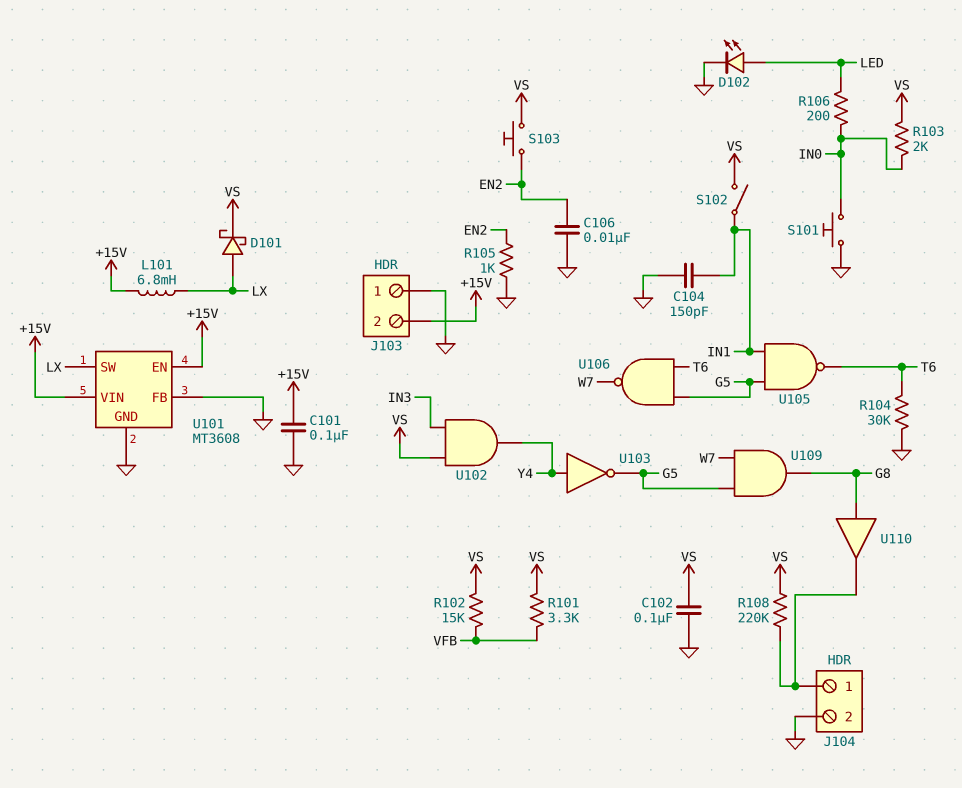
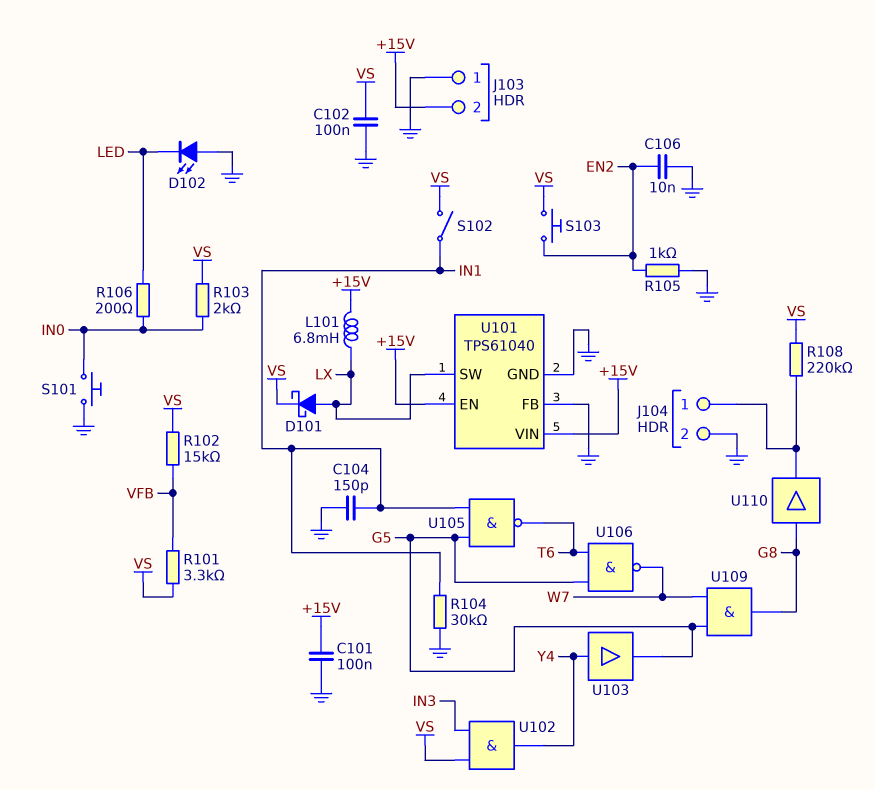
D102: LED (A LED, K GND) -> LED (A GND, K LED)
R104: 30k (GND, T6) -> 30k (GND, IN1)
U101: MT3608 -> TPS61040
U103: NOT (in Y4, out G5) -> buffer (in Y4, out G5)

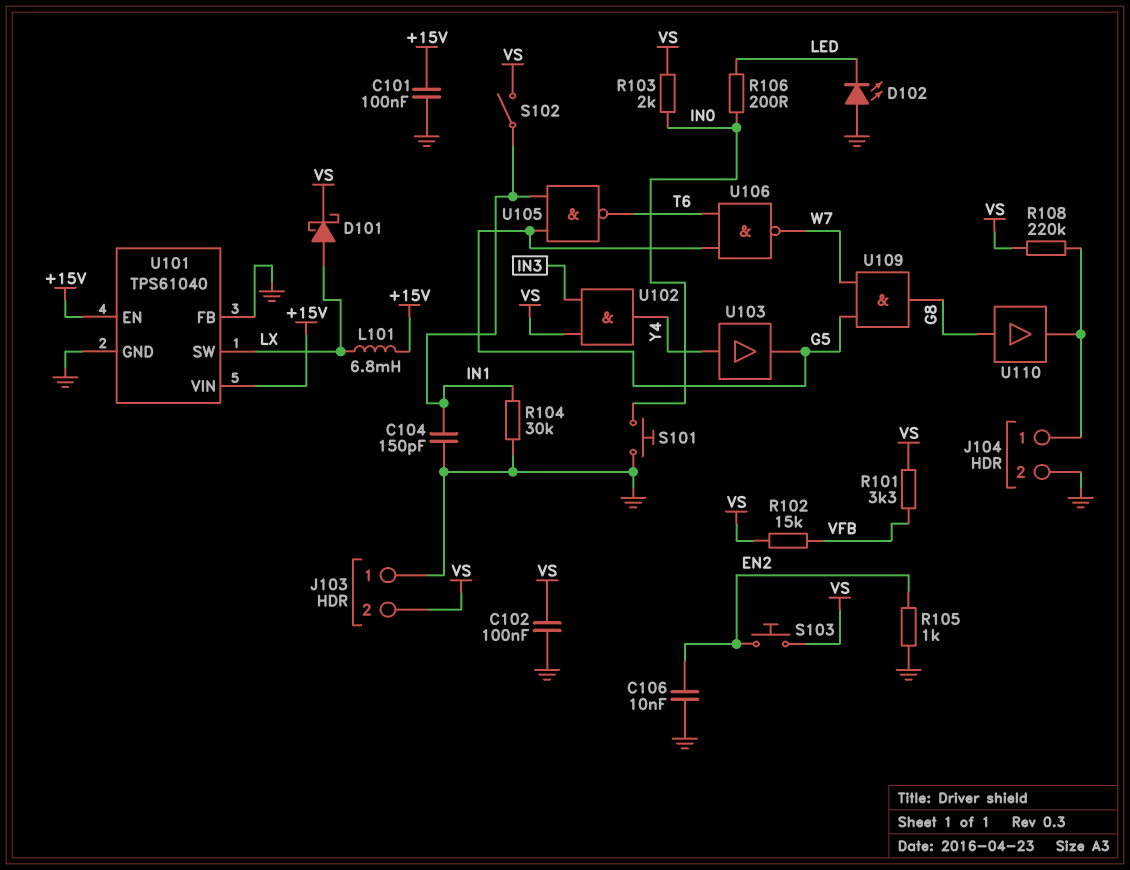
J103 pin 2: +15V -> VS

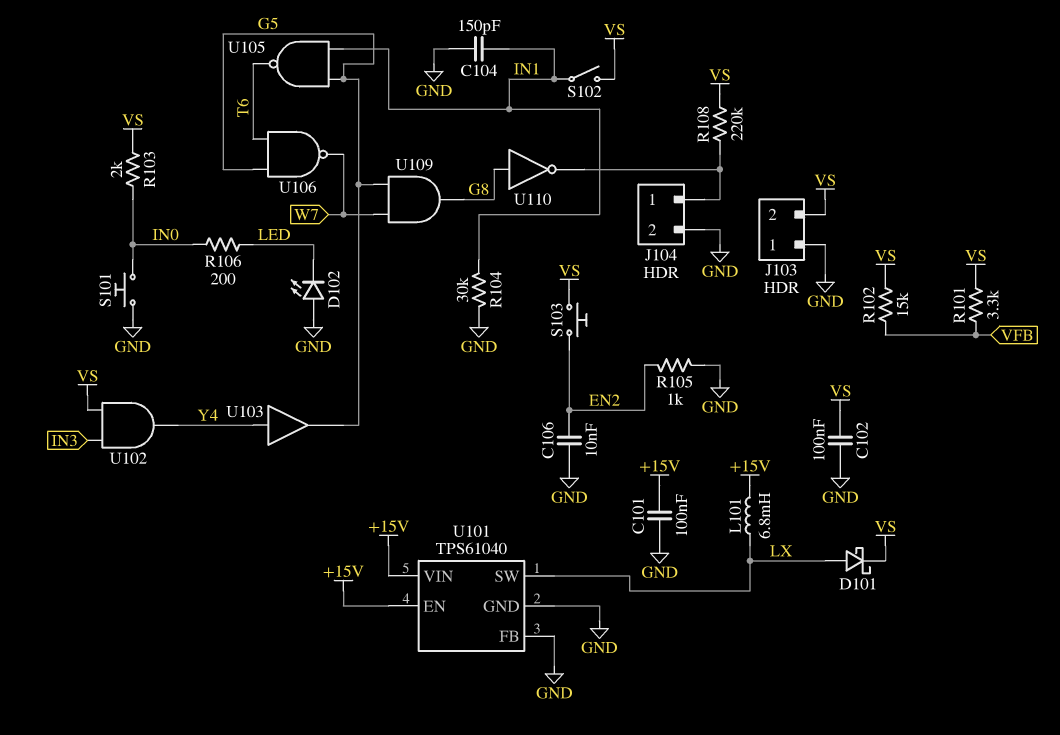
U110: buffer (in G8, out J104/1) -> NOT (in G8, out J104/1)

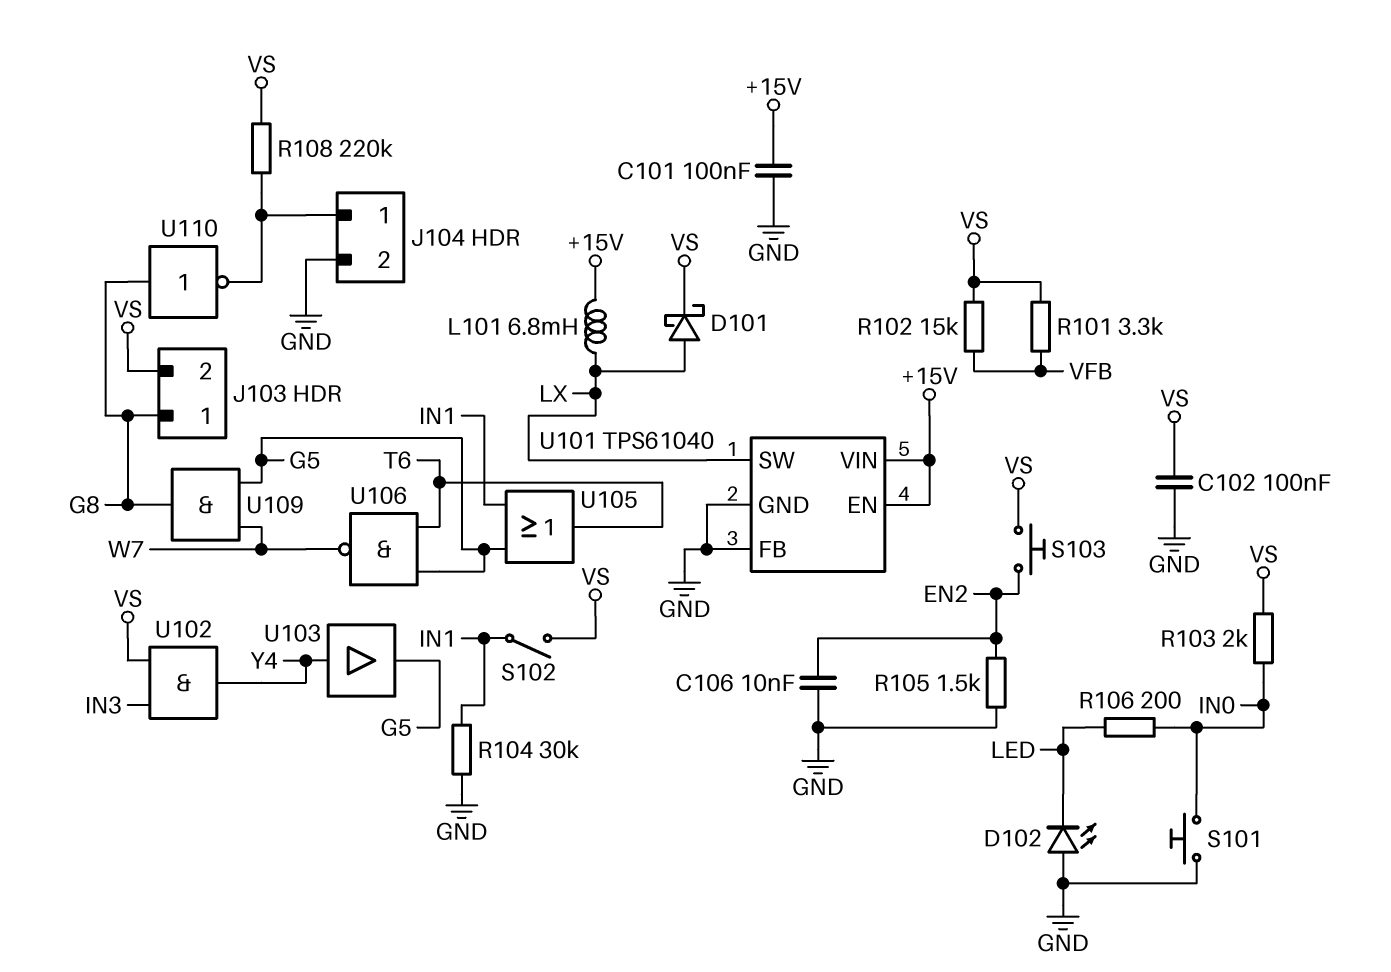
C104: 150pF (GND, IN1) -> none
J103 pin 1: GND -> G8
R105: 1k (EN2, GND) -> 1.5k (EN2, GND)
U105: NAND (in G5, in IN1, out T6) -> OR (in G5, in IN1, out T6)

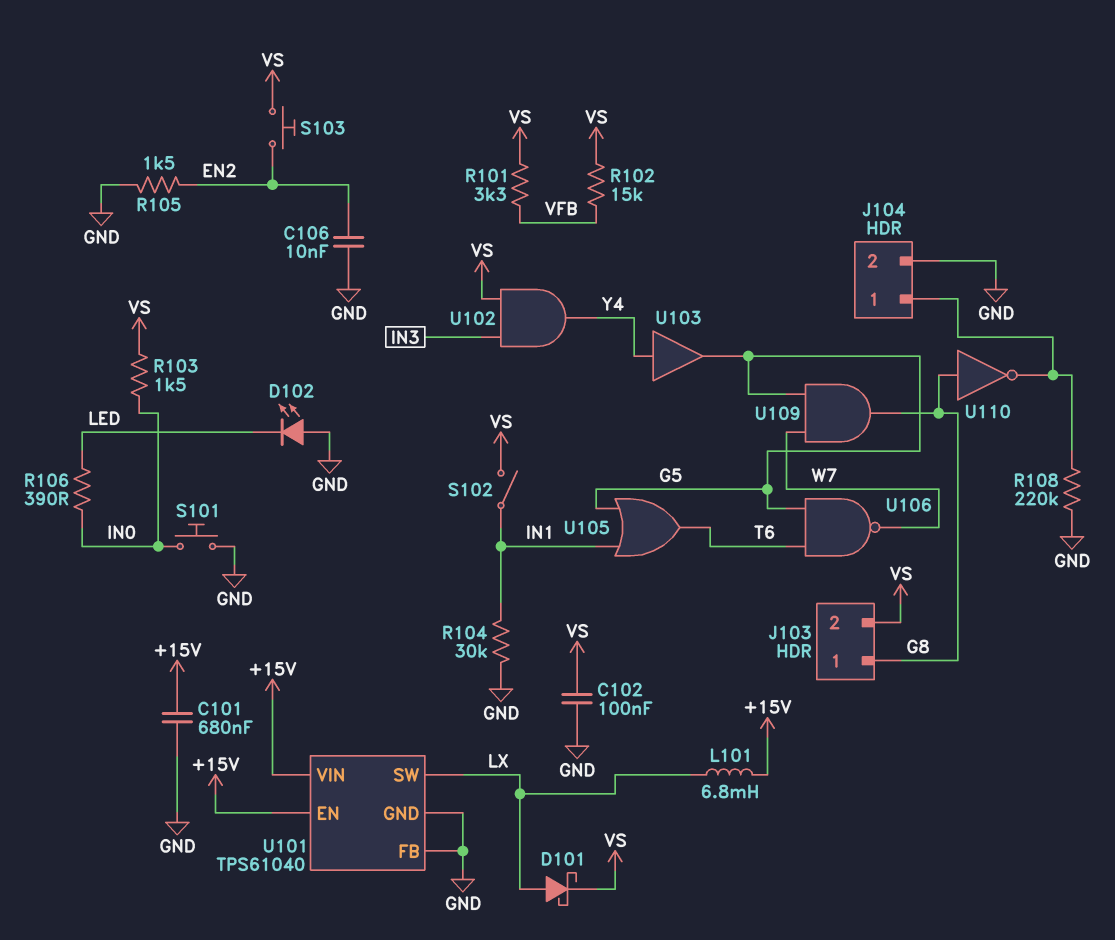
C101: 100nF (+15V, GND) -> 680nF (+15V, GND)
R103: 2k (IN0, VS) -> 1.5k (IN0, VS)
R106: 200 (IN0, LED) -> 390 (IN0, LED)
R108: 220k (J104/1, VS) -> 220k (GND, J104/1)

